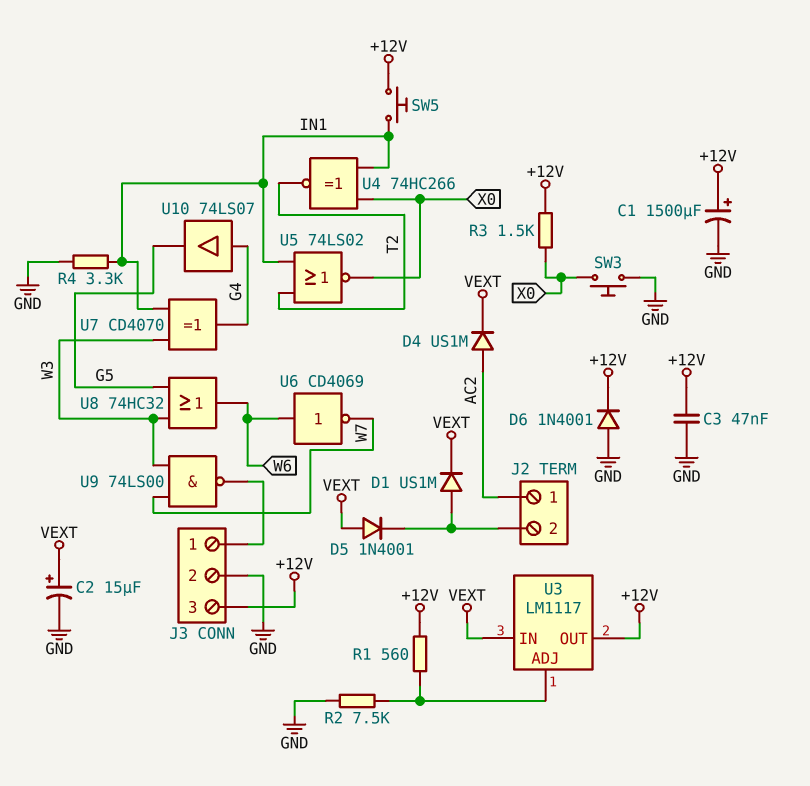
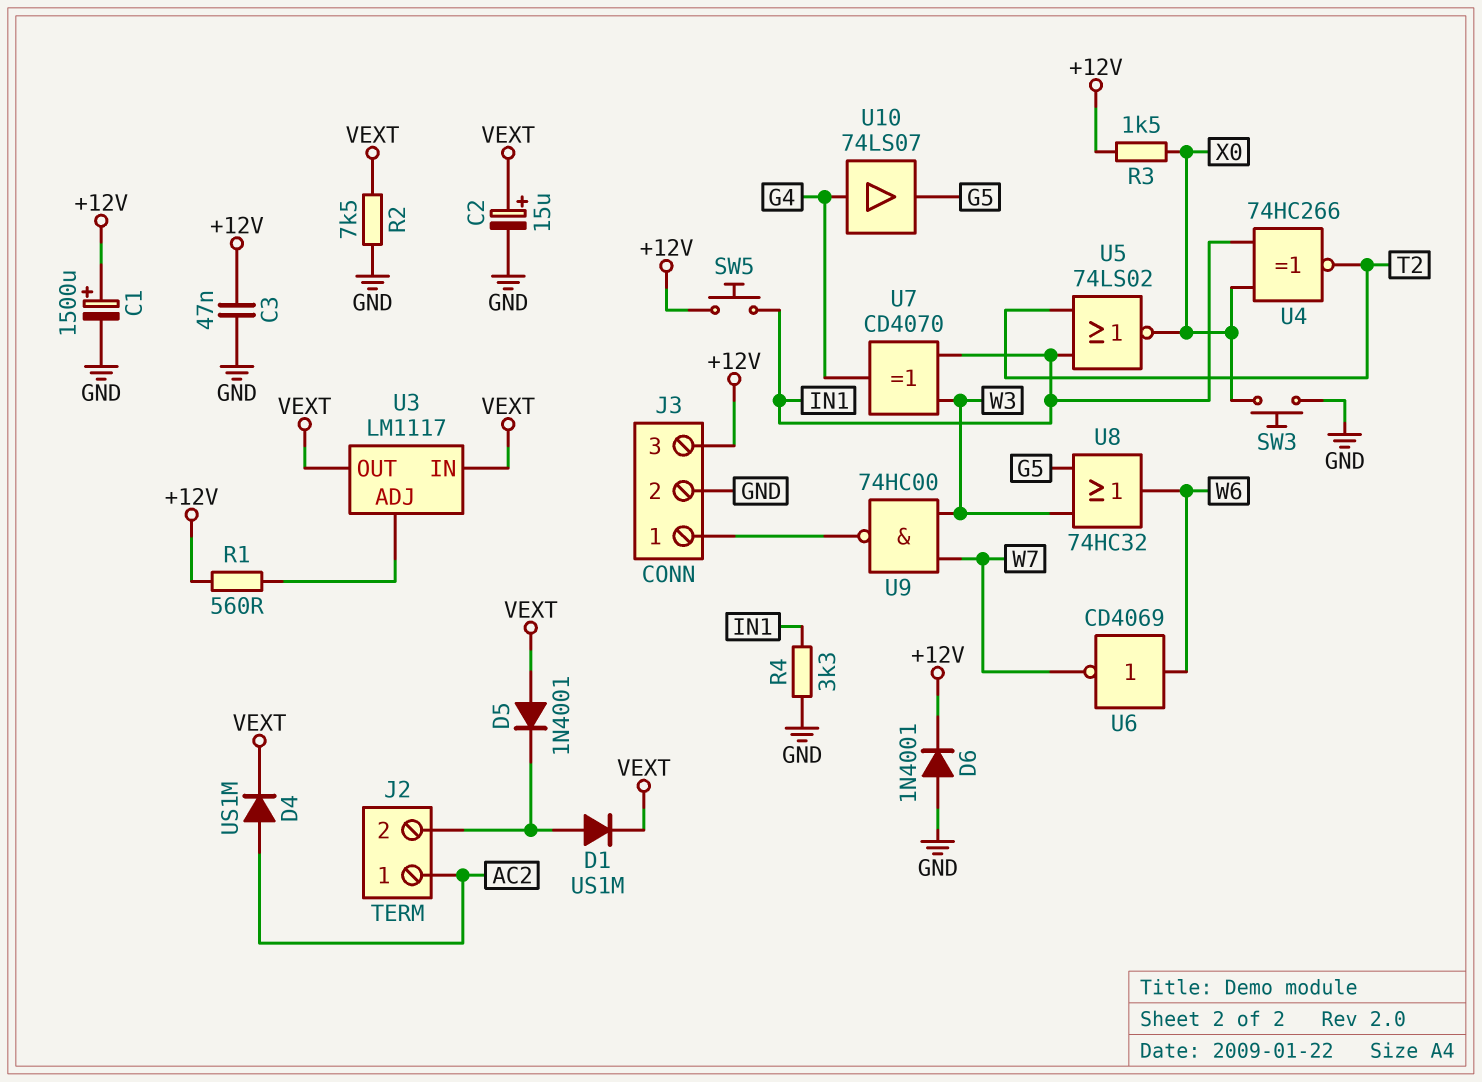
R2: 7.5k (GND, U3/ADJ) -> 7.5k (GND, VEXT)
U3 pin OUT: +12V -> VEXT
U9: NAND 74LS00 (in W3, in W7, out J3/1) -> NAND 74HC00 (in W3, in W7, out J3/1)

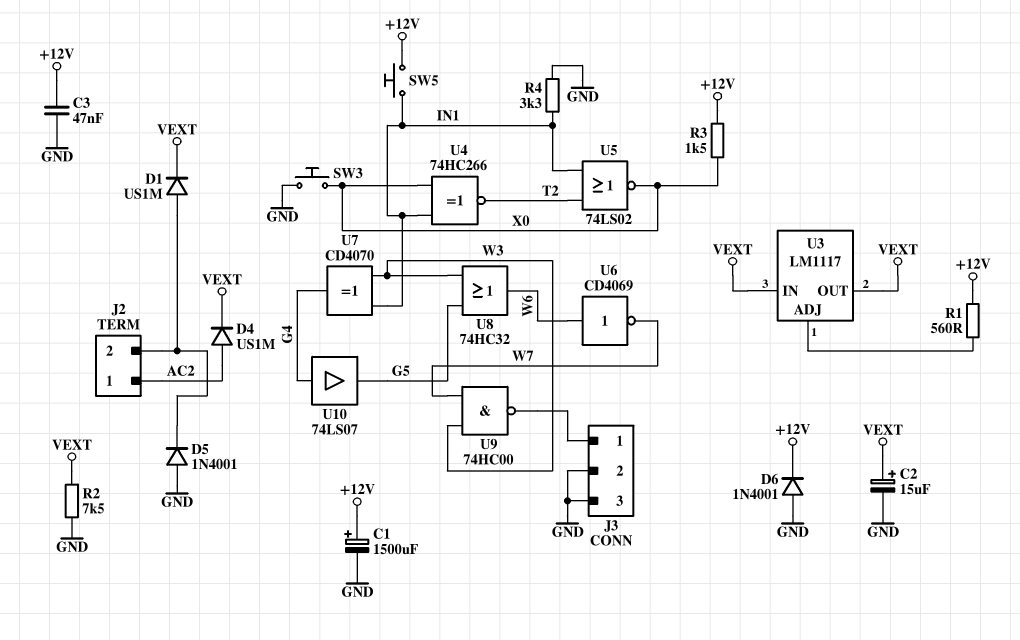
D5: diode 1N4001 (A VEXT, K J2/2) -> diode 1N4001 (A GND, K J2/2)
J3 pin 3: +12V -> GND

